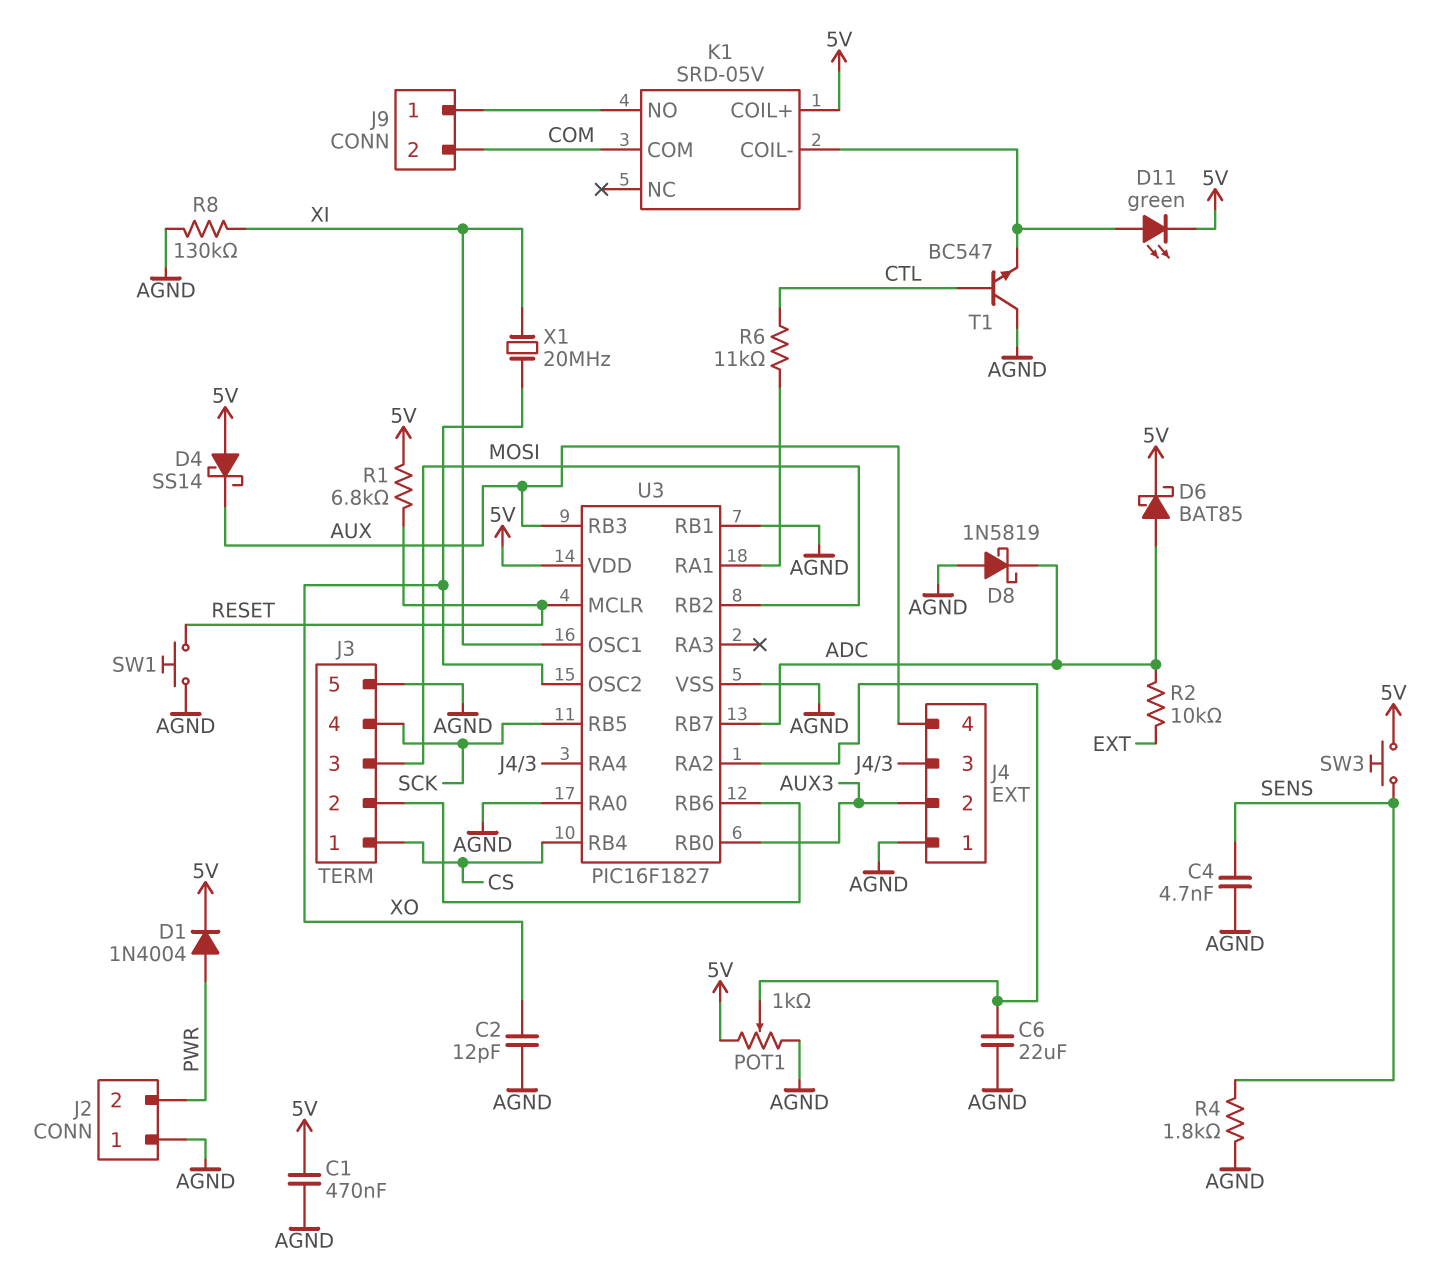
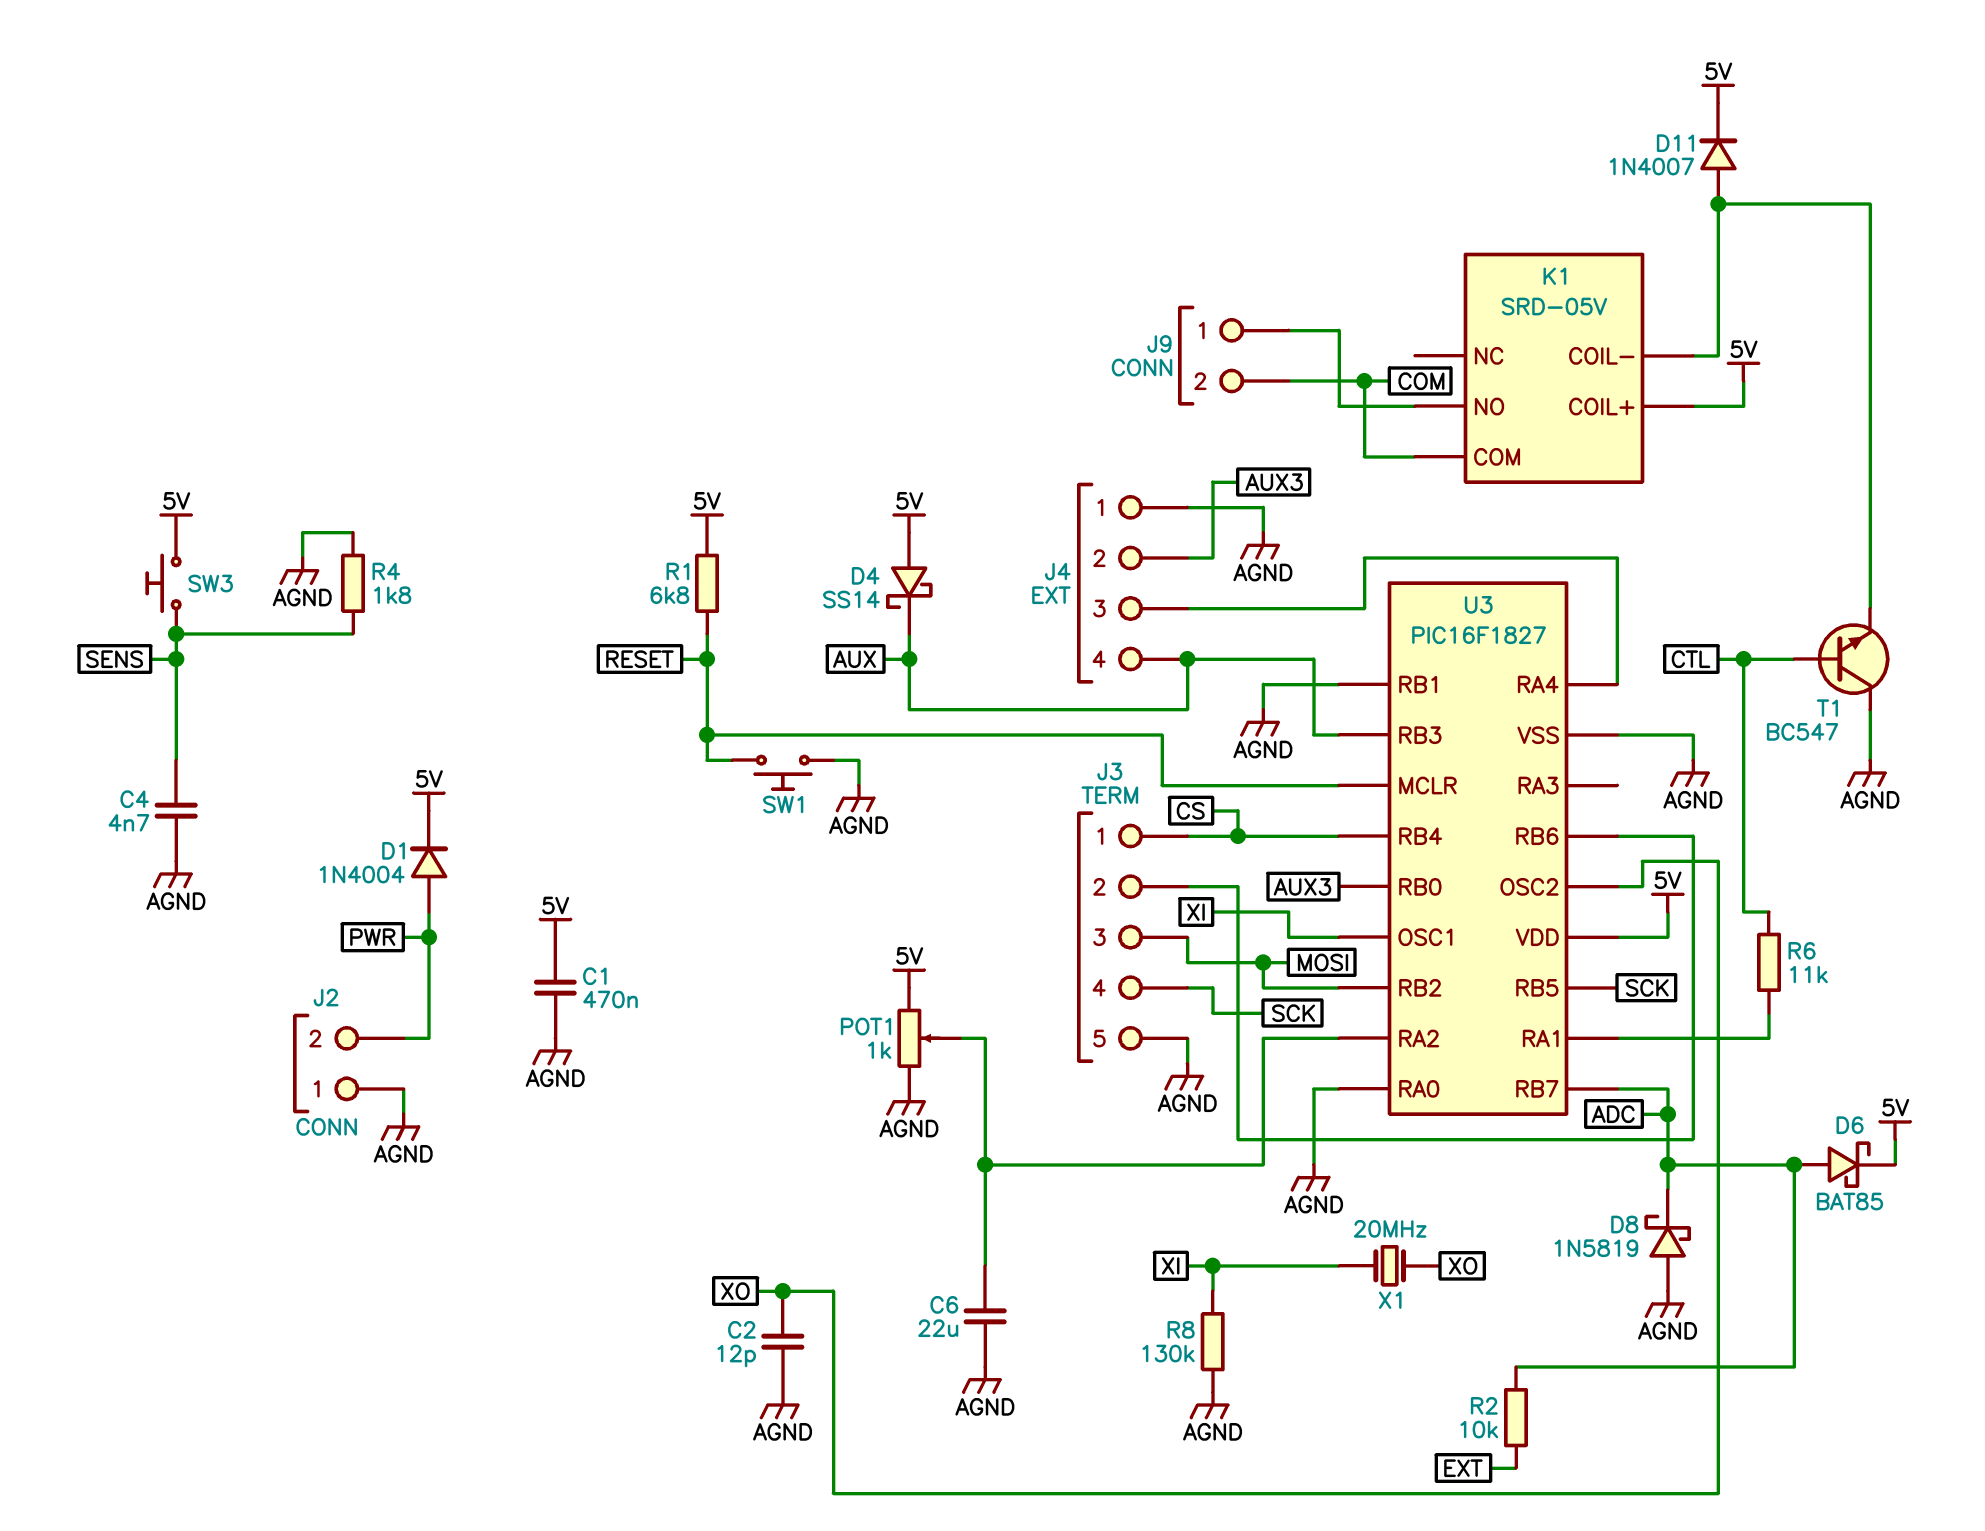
D11: LED green (A K1/COIL-, K 5V) -> diode 1N4007 (A K1/COIL-, K 5V)

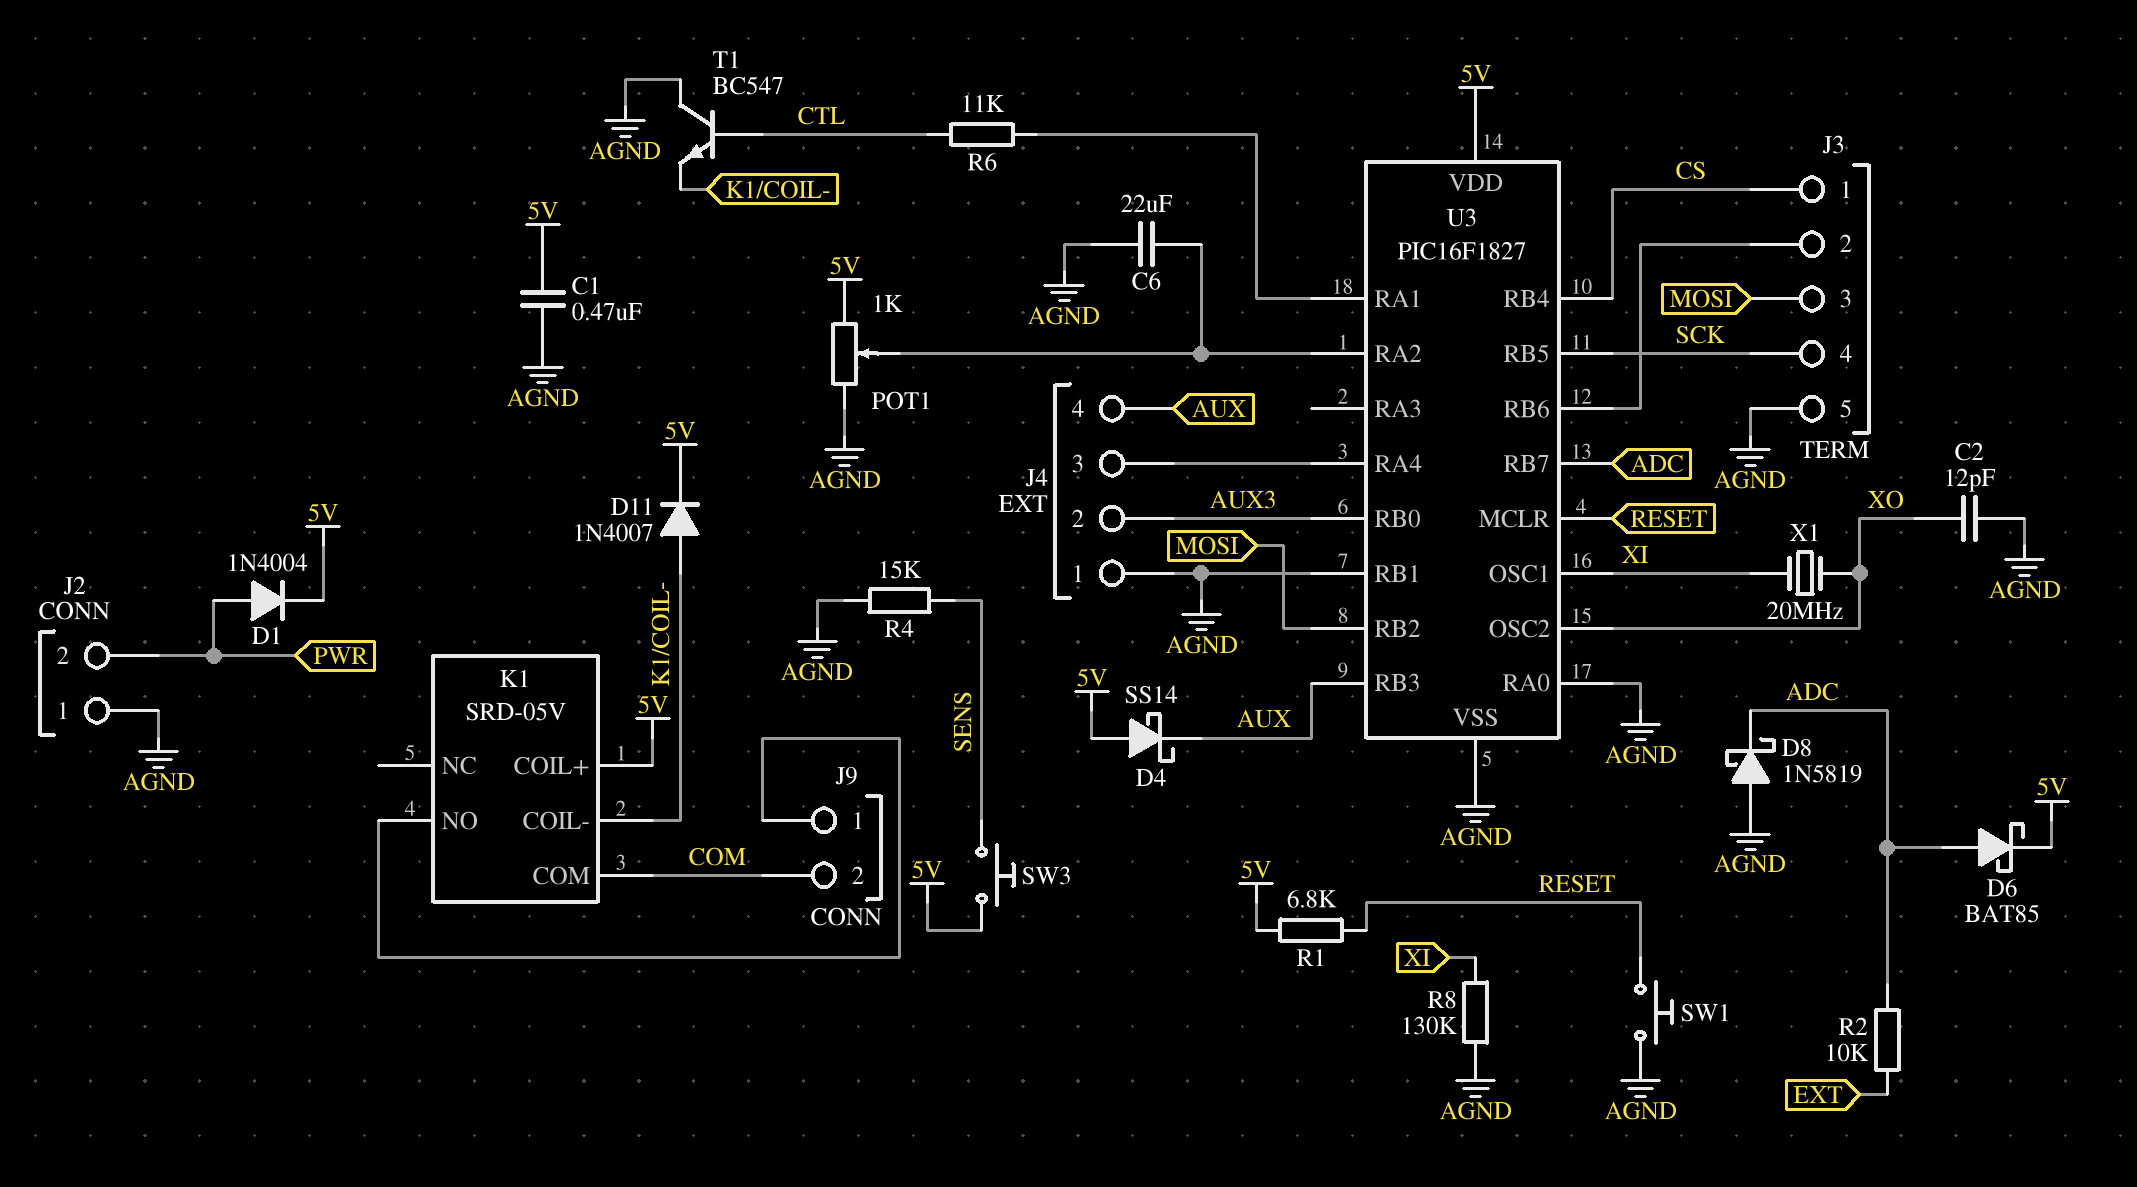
C4: 4.7nF (AGND, SENS) -> none
R4: 1.8k (AGND, SENS) -> 15k (AGND, SENS)

